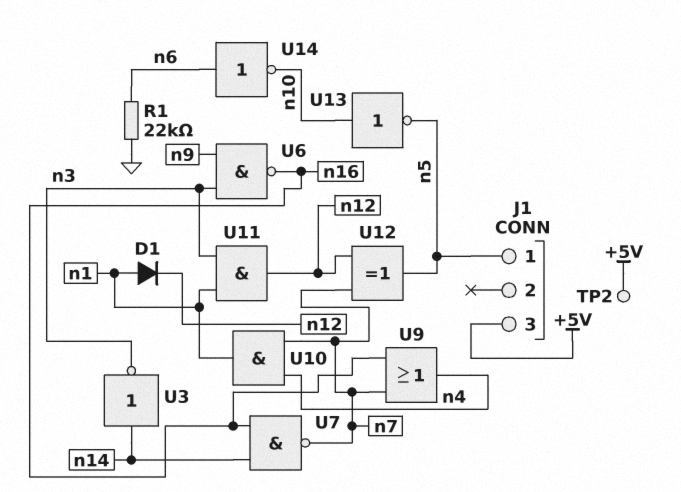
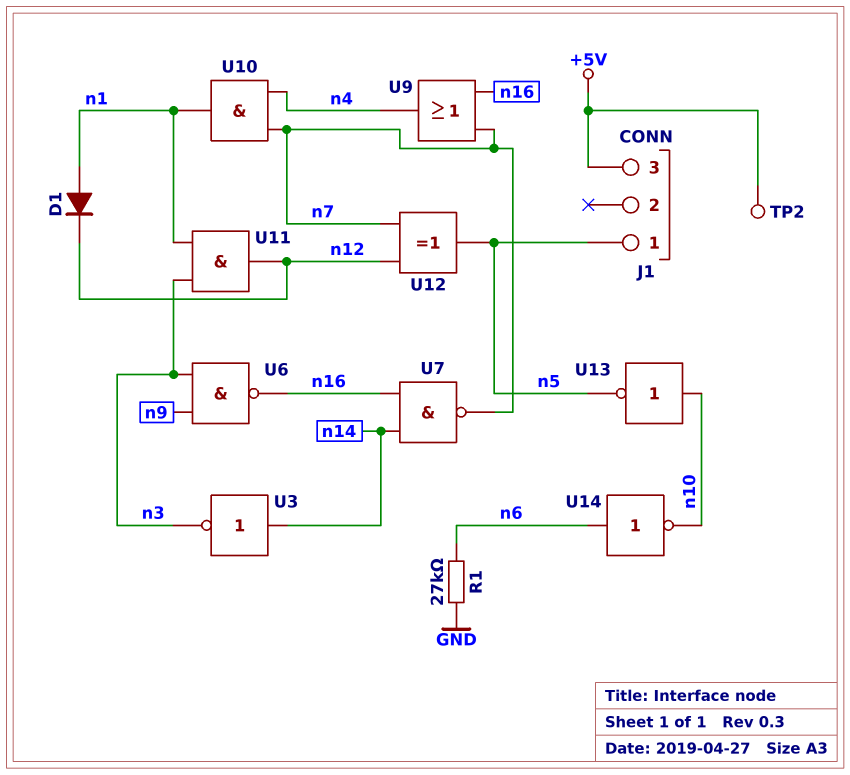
R1: 22k (GND, n6) -> 27k (GND, n6)

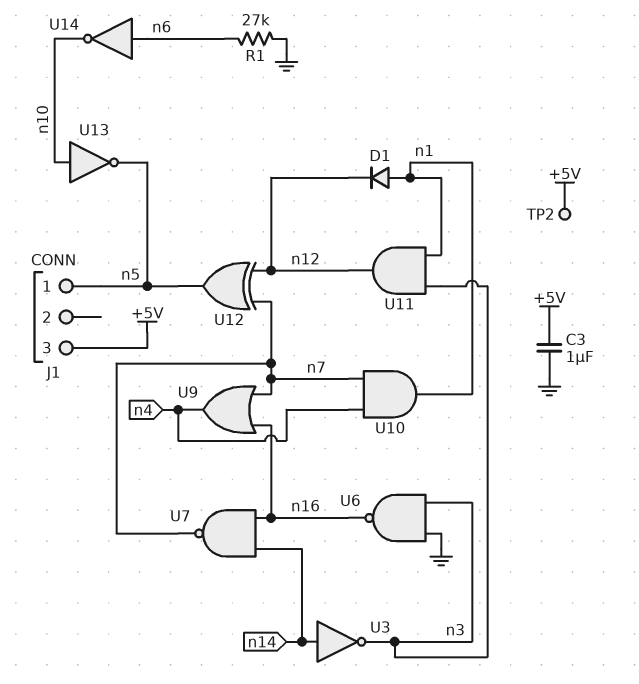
C3: none -> 1uF (+5V, GND)
U6: NAND (in n3, in n9, out n16) -> NAND (in GND, in n3, out n16)

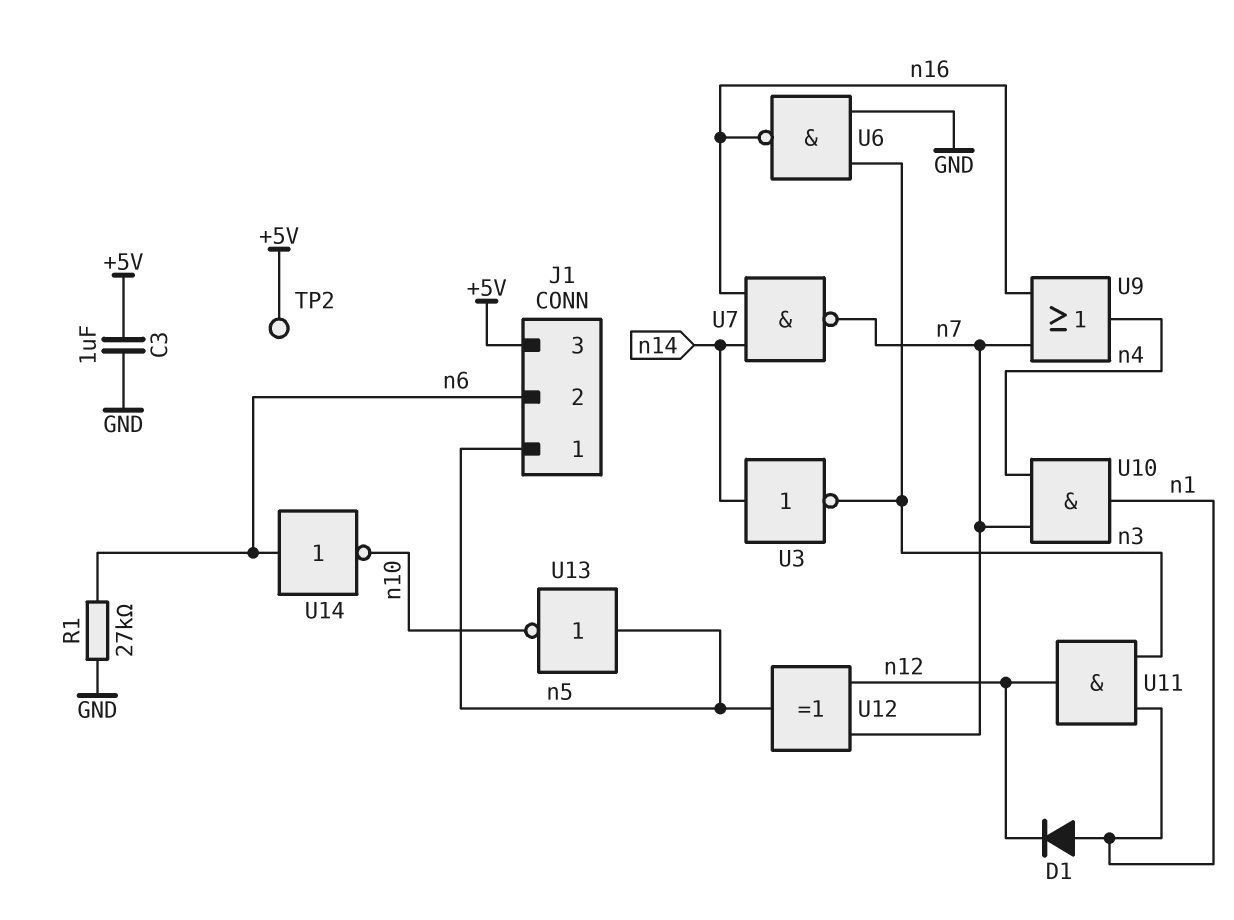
J1 pin 2: none -> n6
U13: NOT (in n10, out n5) -> NOT (in n5, out n10)

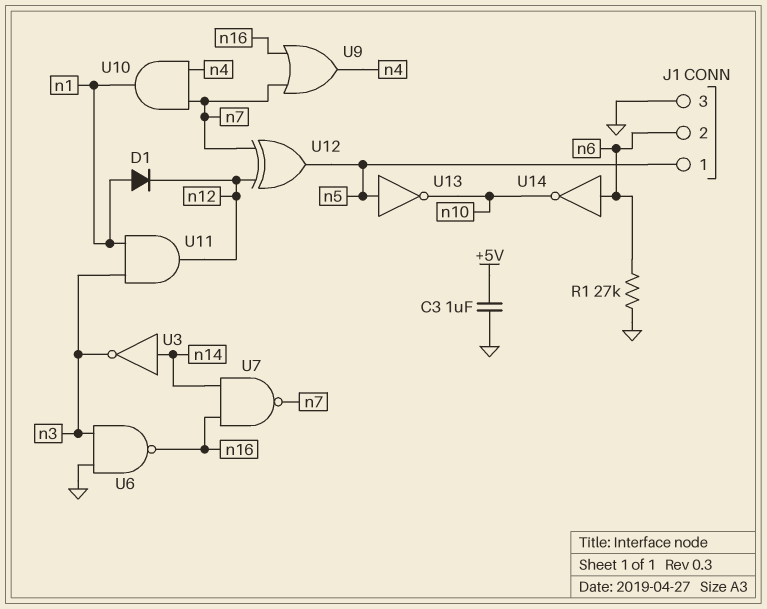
J1 pin 3: +5V -> GND
TP2: test point (+5V) -> none

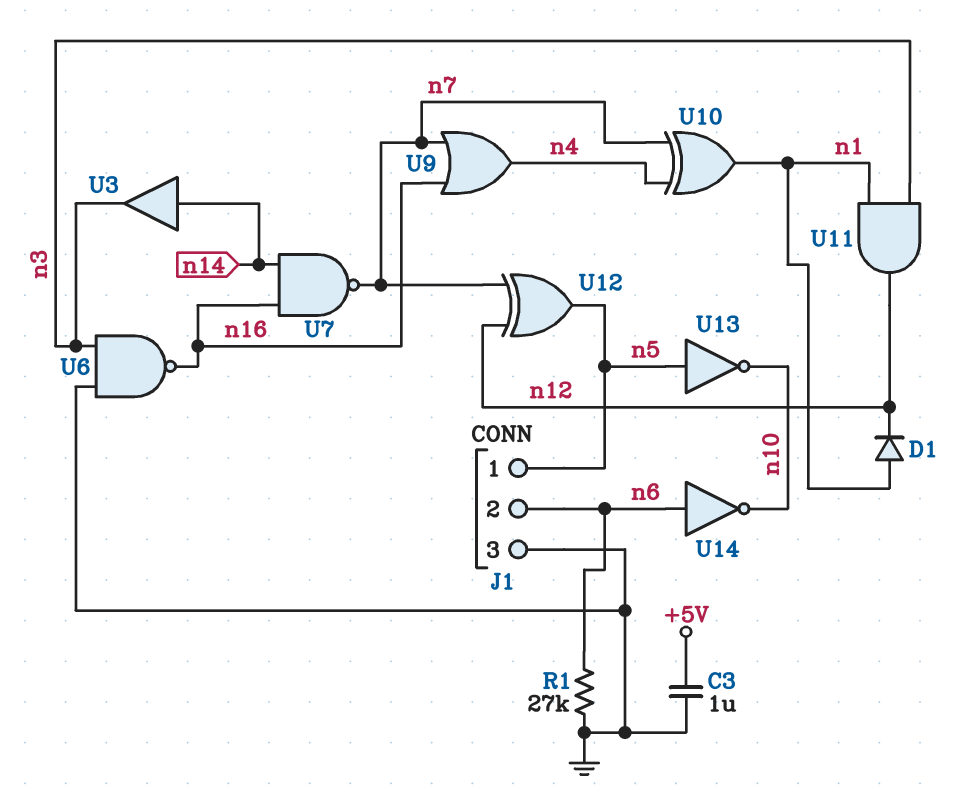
U3: NOT (in n14, out n3) -> buffer (in n14, out n3)
U10: AND (in n4, in n7, out n1) -> XOR (in n4, in n7, out n1)

